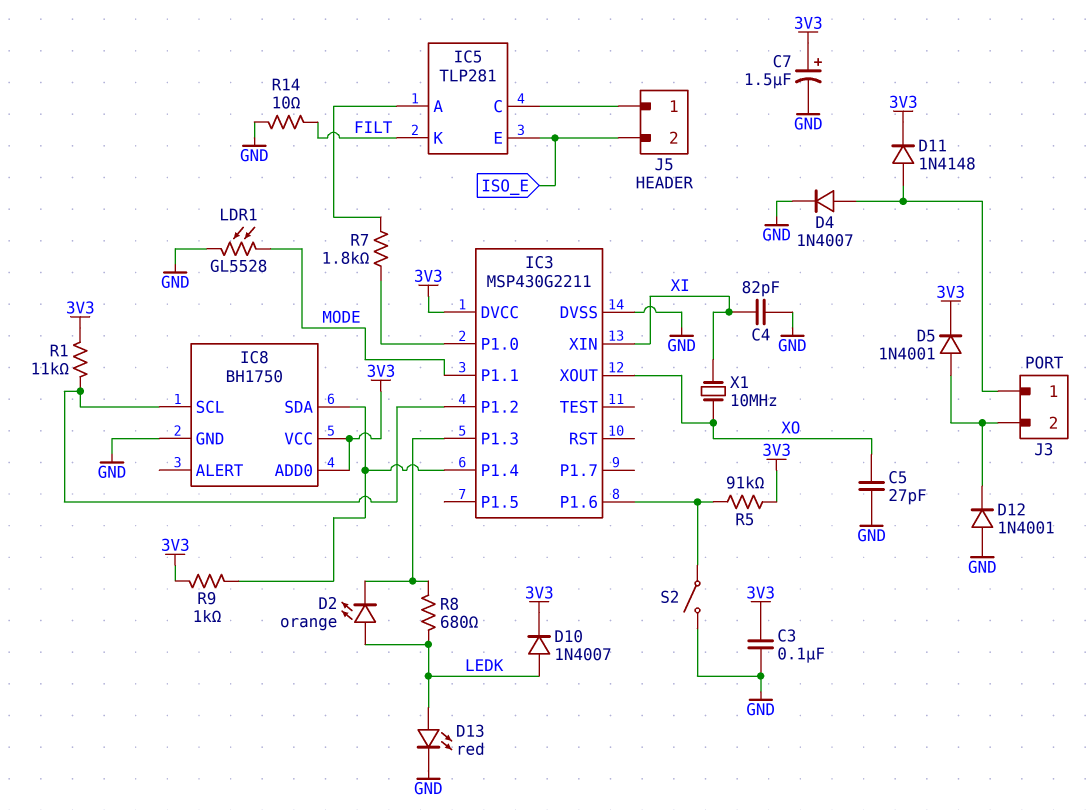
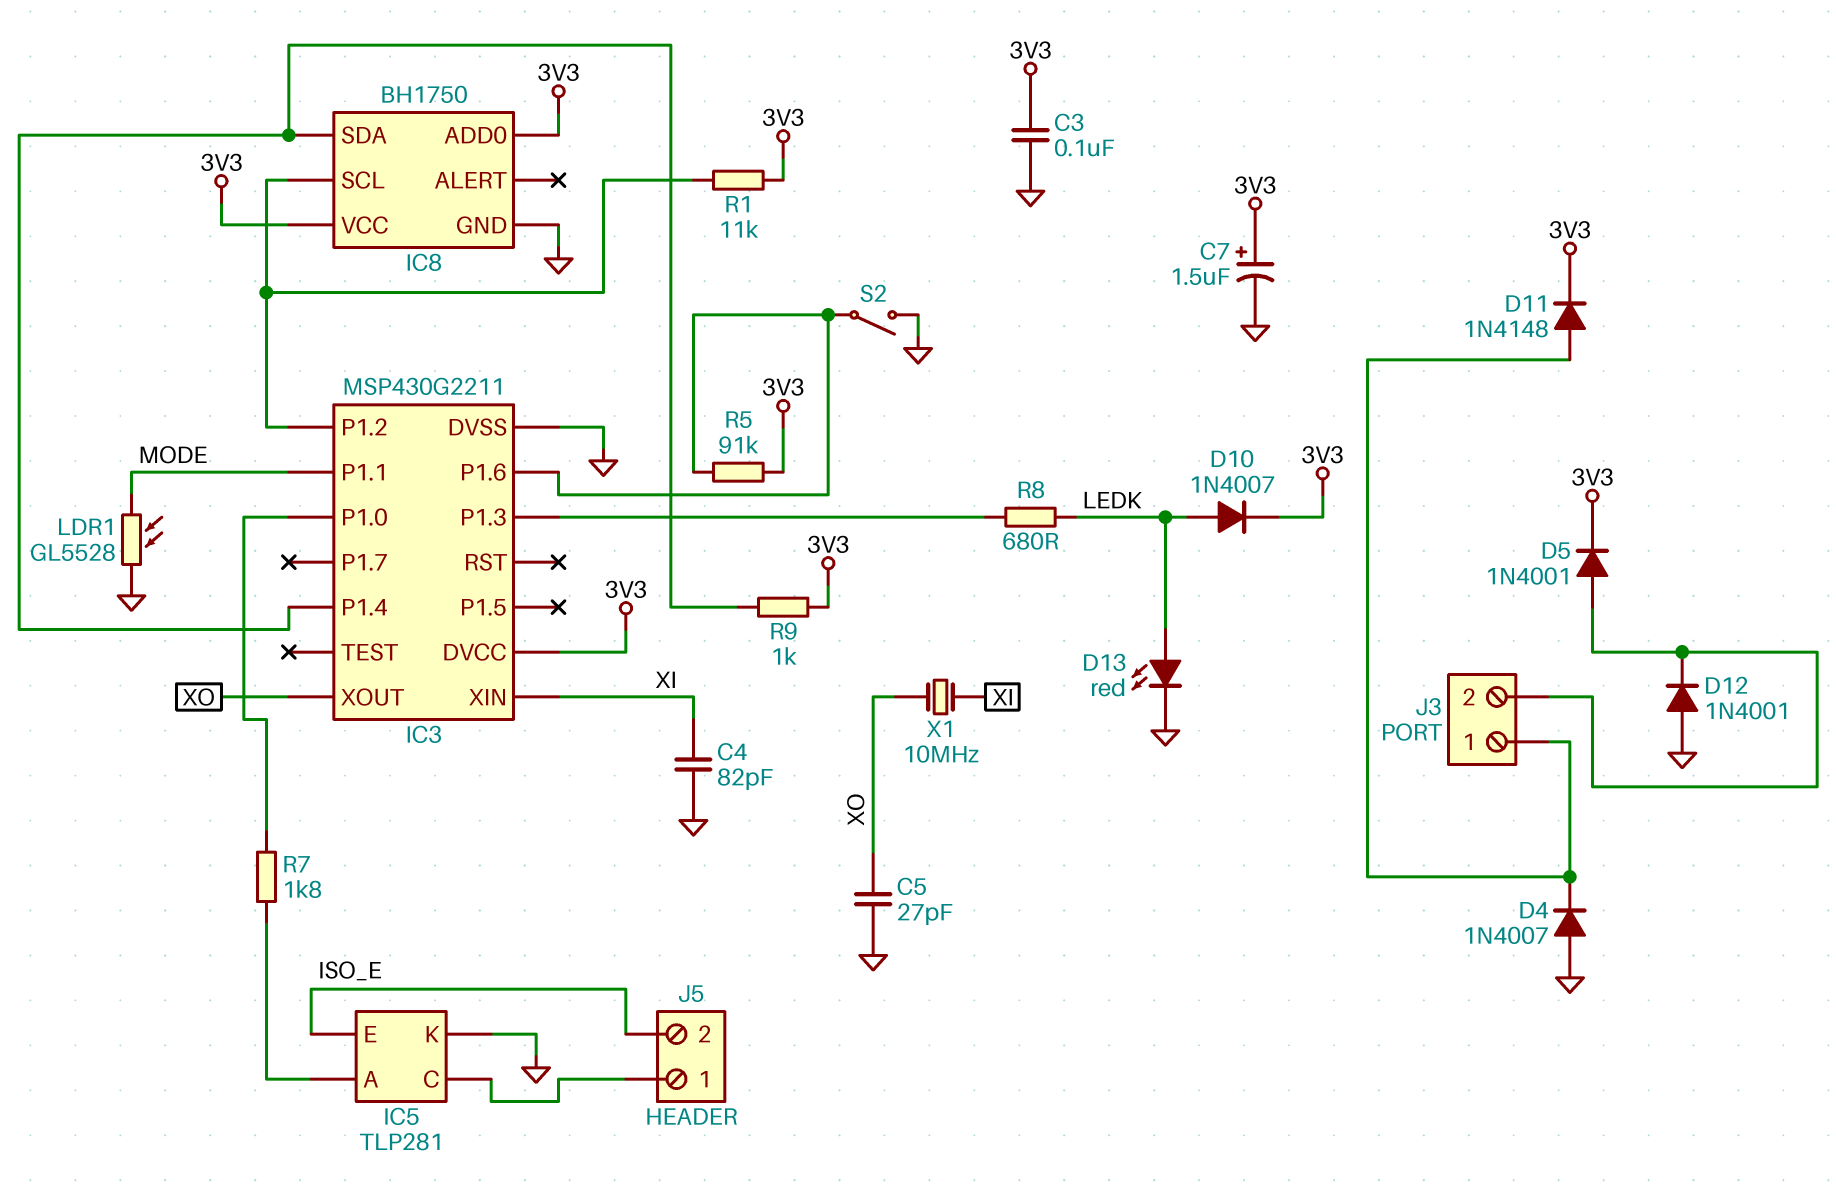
D2: LED orange (A LEDK, K IC3/P1.3) -> none
D4: diode 1N4007 (A J3/1, K GND) -> diode 1N4007 (A GND, K J3/1)
IC5 pin K: FILT -> GND
R14: 10 (FILT, GND) -> none

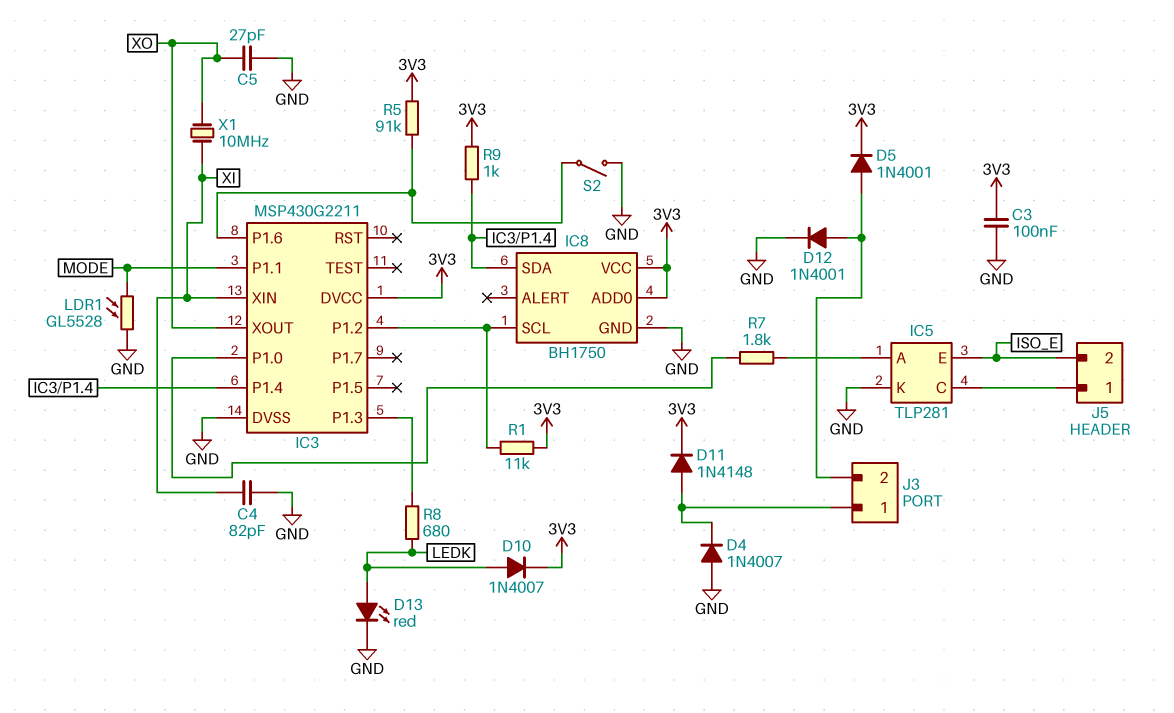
C7: 1.5uF (plus 3V3, minus GND) -> none
D12: diode 1N4001 (A GND, K J3/2) -> diode 1N4001 (A J3/2, K GND)

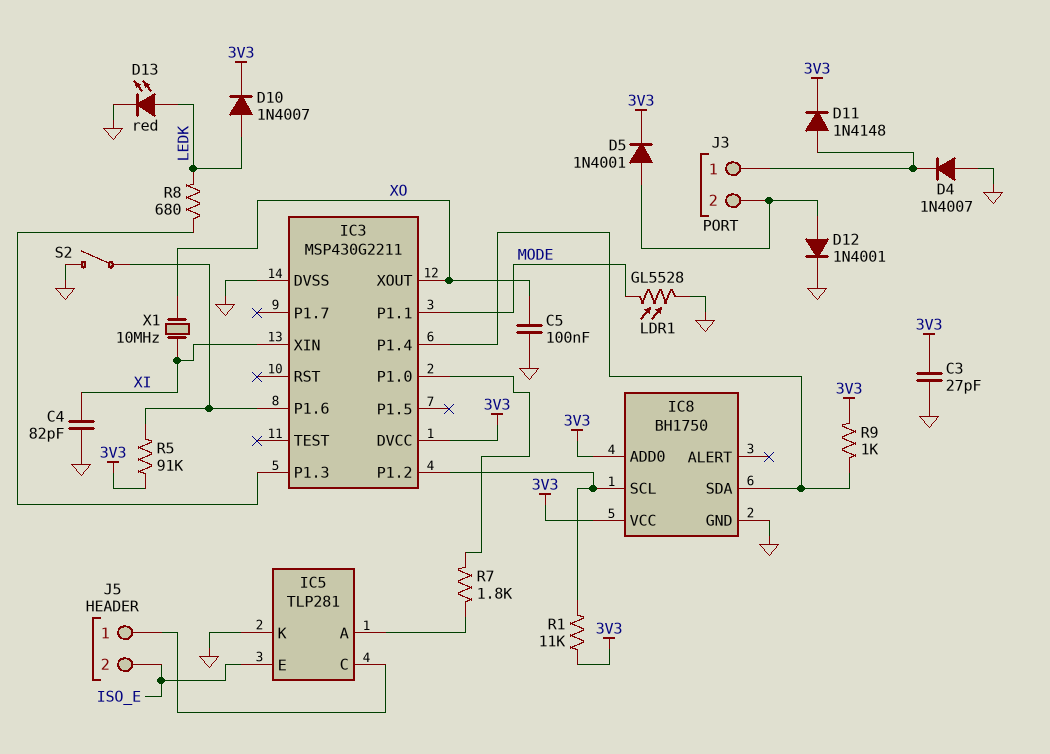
C3: 100nF (3V3, GND) -> 27pF (3V3, GND)
C5: 27pF (GND, XO) -> 100nF (GND, XO)

